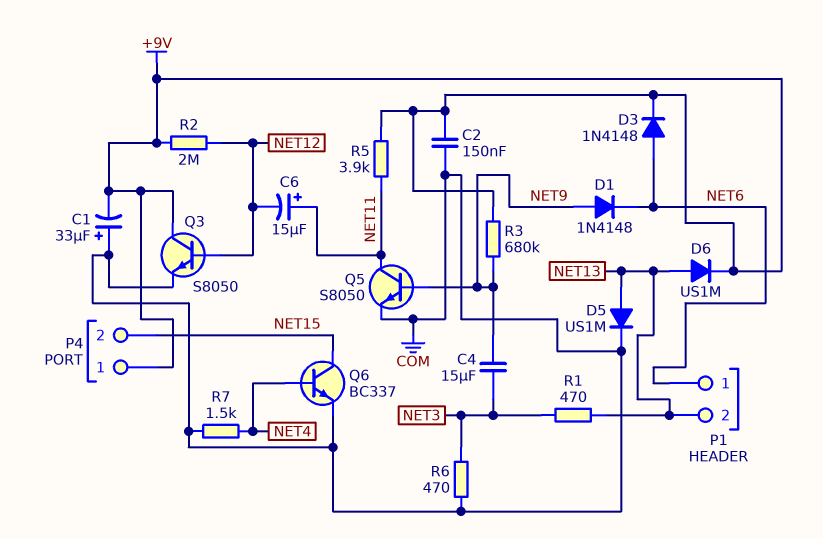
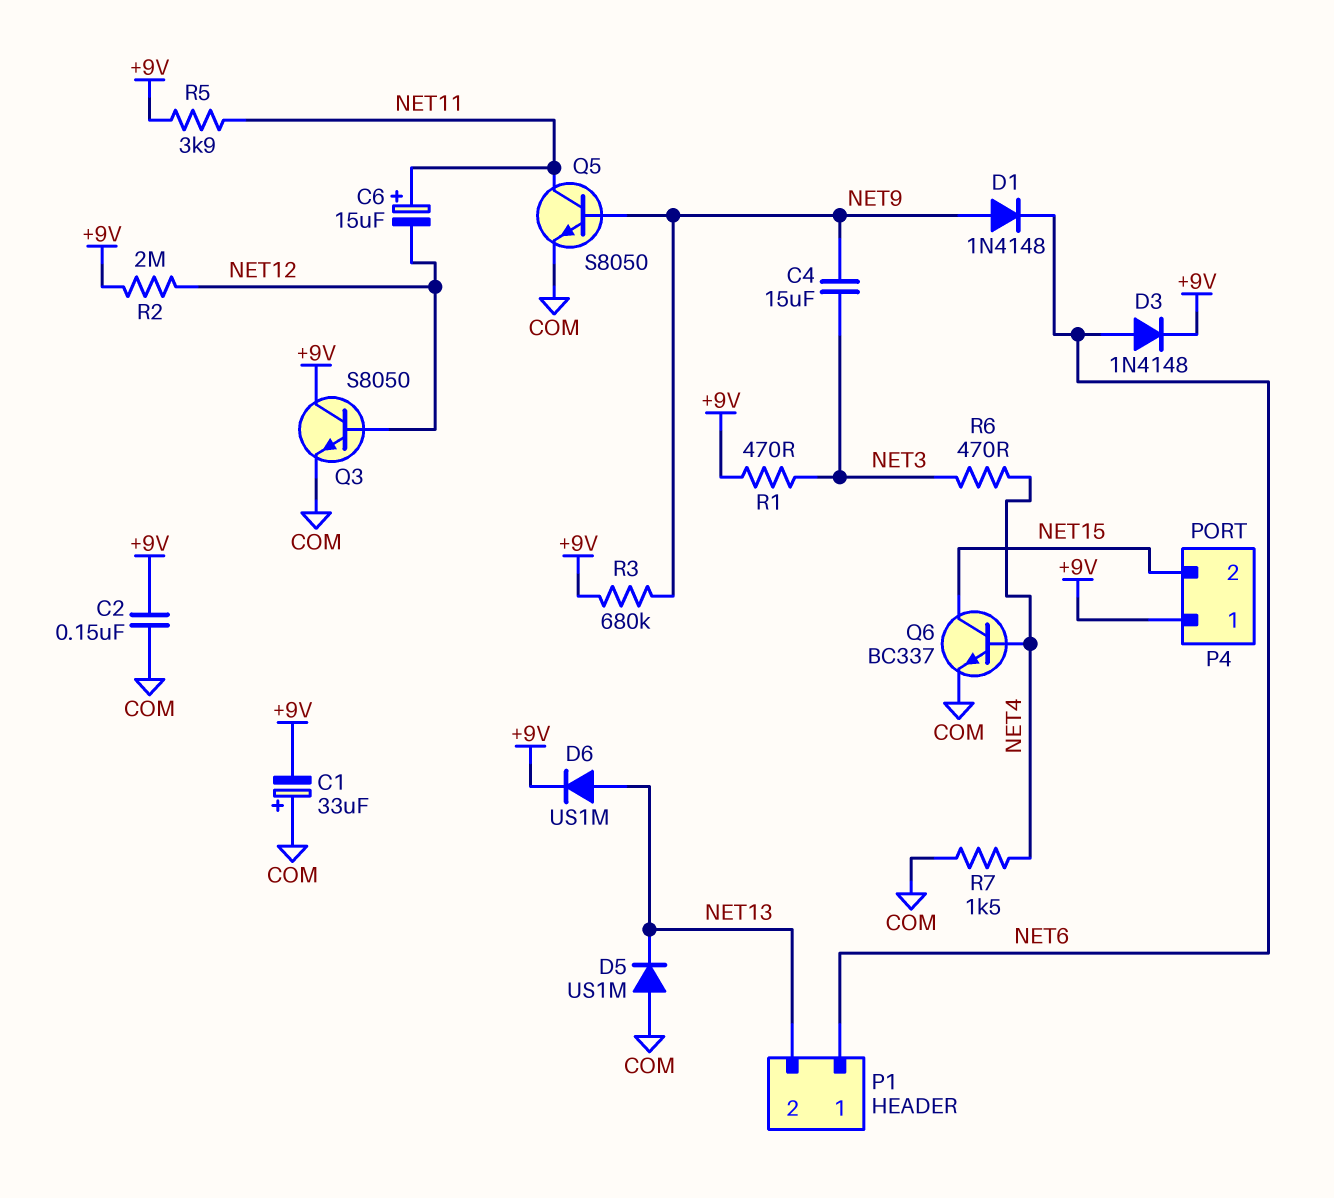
D5: diode US1M (A NET13, K COM) -> diode US1M (A COM, K NET13)
R1: 470 (NET3, NET13) -> 470 (+9V, NET3)
R6: 470 (COM, NET3) -> 470 (NET3, NET4)

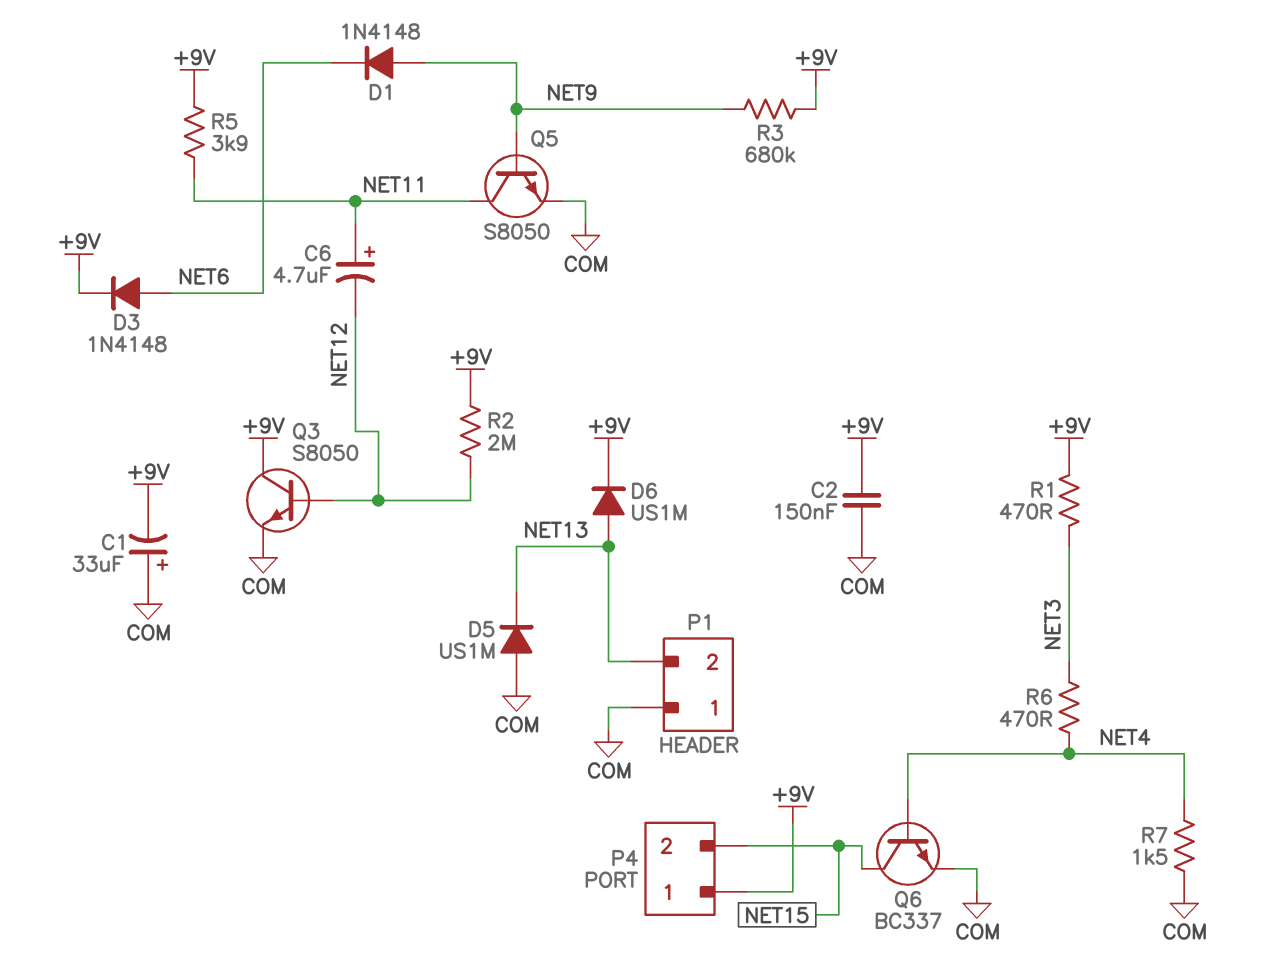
C4: 15uF (NET3, NET9) -> none
C6: 15uF (plus NET11, minus NET12) -> 4.7uF (plus NET11, minus NET12)
P1 pin 1: NET6 -> COM

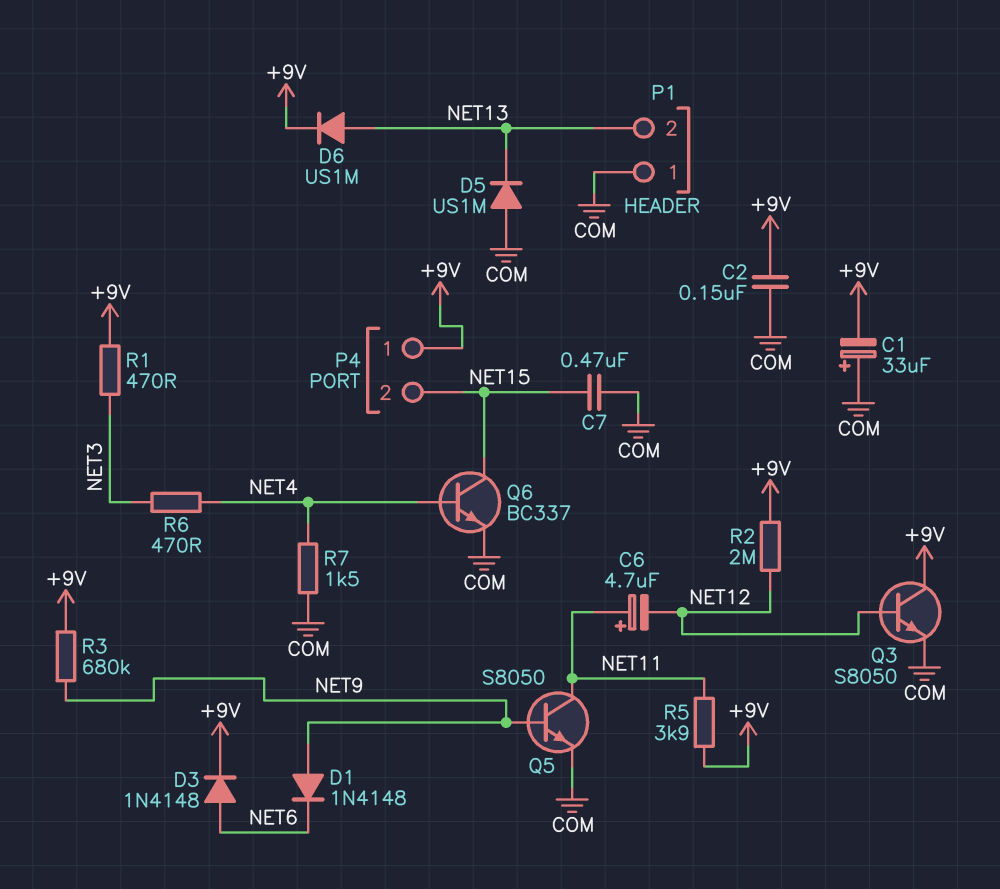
C7: none -> 470nF (COM, NET15)

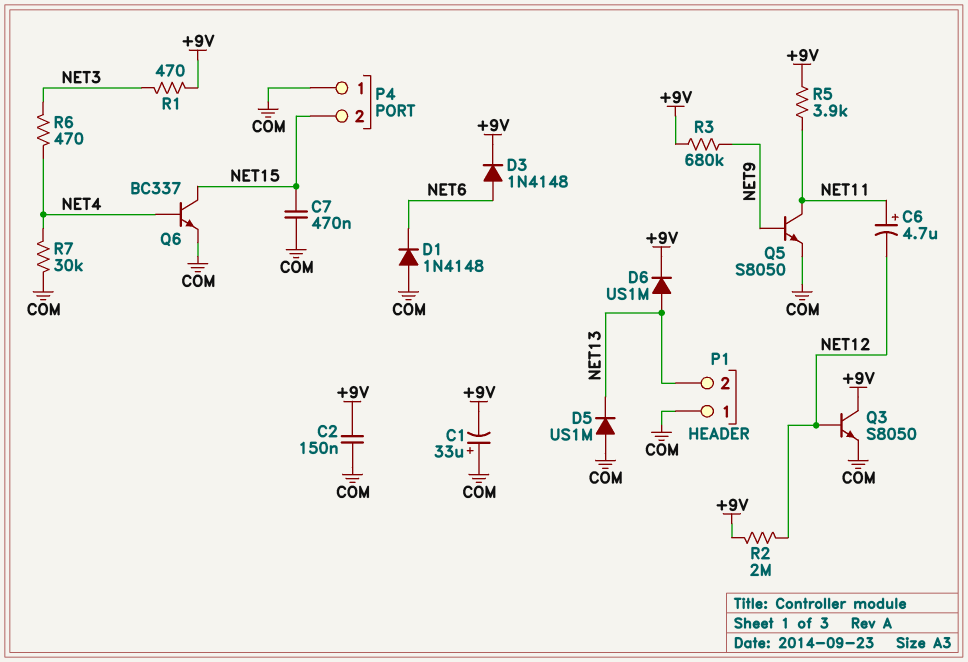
D1: diode 1N4148 (A NET9, K NET6) -> diode 1N4148 (A COM, K NET6)
P4 pin 1: +9V -> COM
R7: 1.5k (COM, NET4) -> 30k (COM, NET4)

